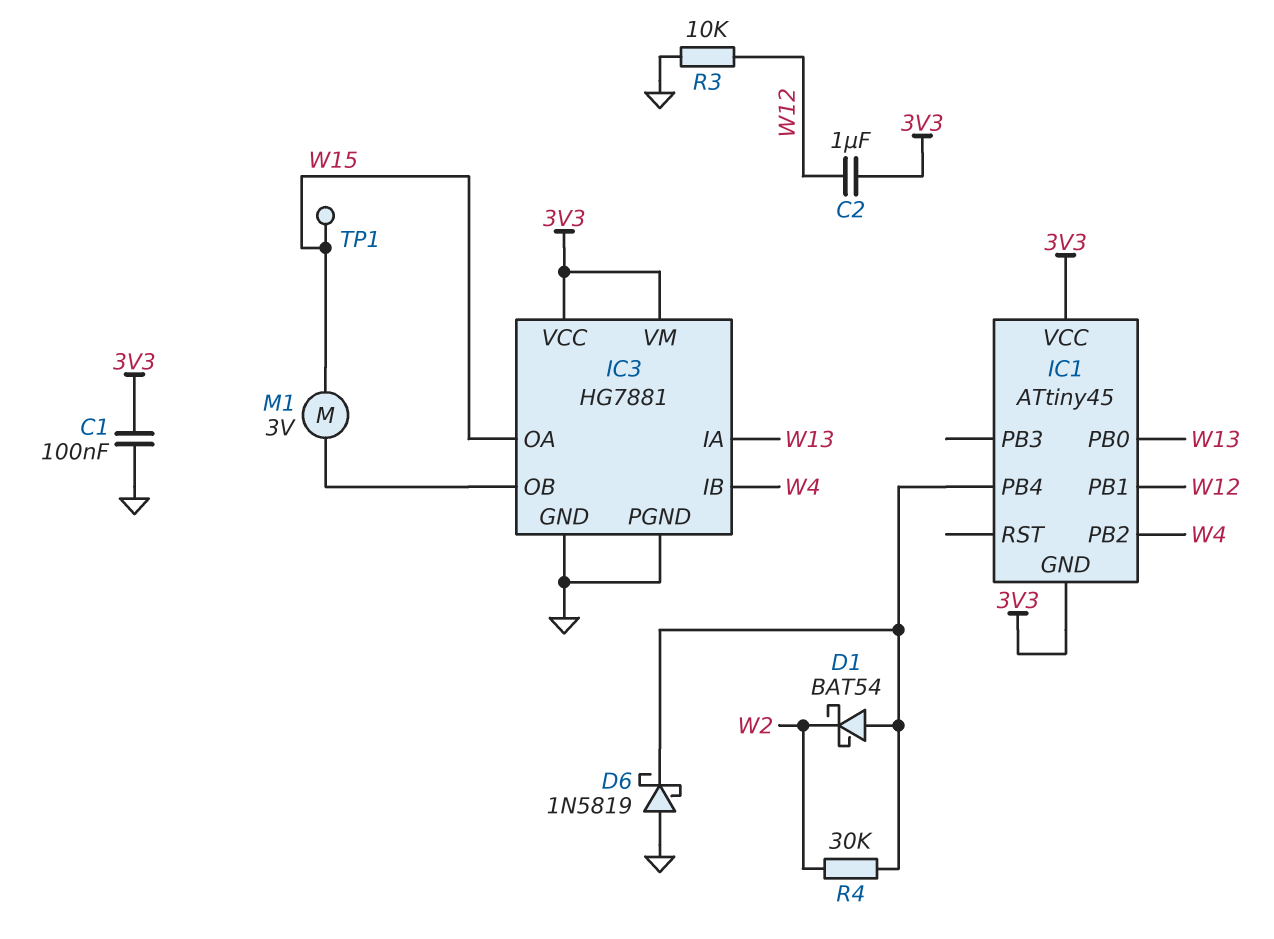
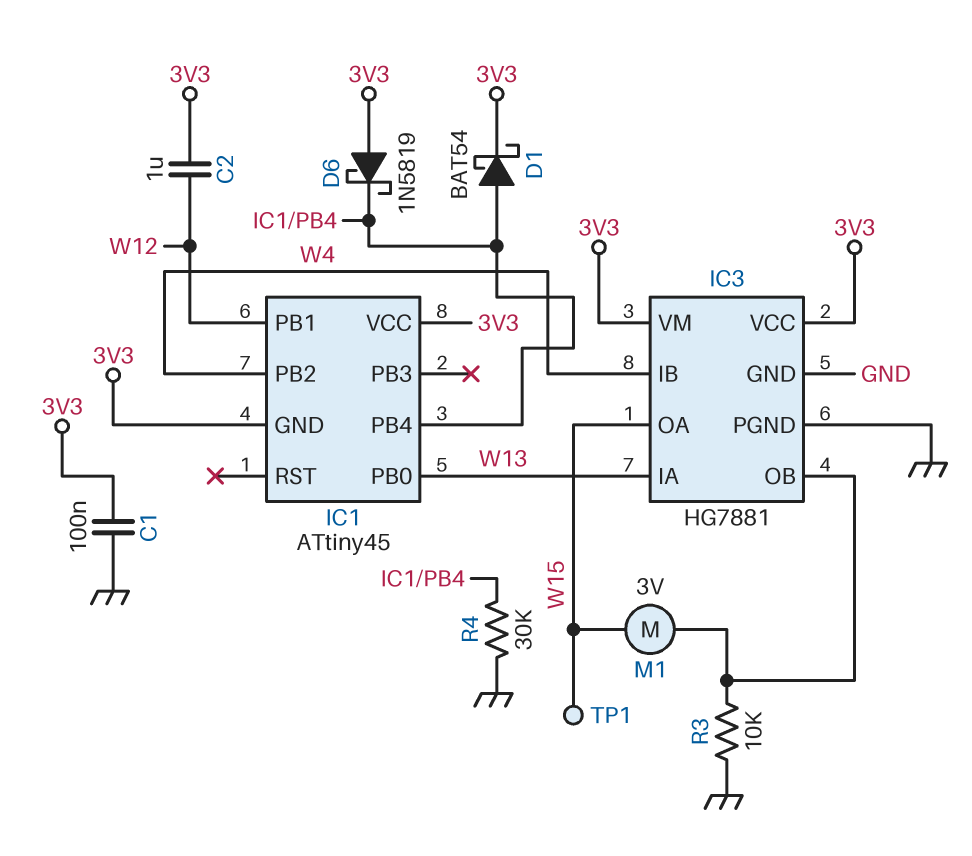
D1: schottky BAT54 (A IC1/PB4, K W2) -> schottky BAT54 (A IC1/PB4, K 3V3)
D6: schottky 1N5819 (A GND, K IC1/PB4) -> schottky 1N5819 (A 3V3, K IC1/PB4)
R3: 10k (GND, W12) -> 10k (GND, IC3/OB)
R4: 30k (IC1/PB4, W2) -> 30k (GND, IC1/PB4)

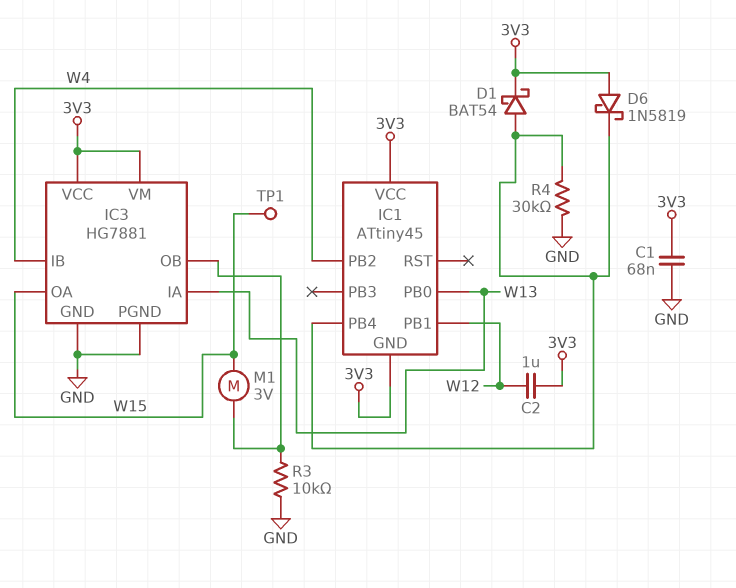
C1: 100nF (3V3, GND) -> 68nF (3V3, GND)

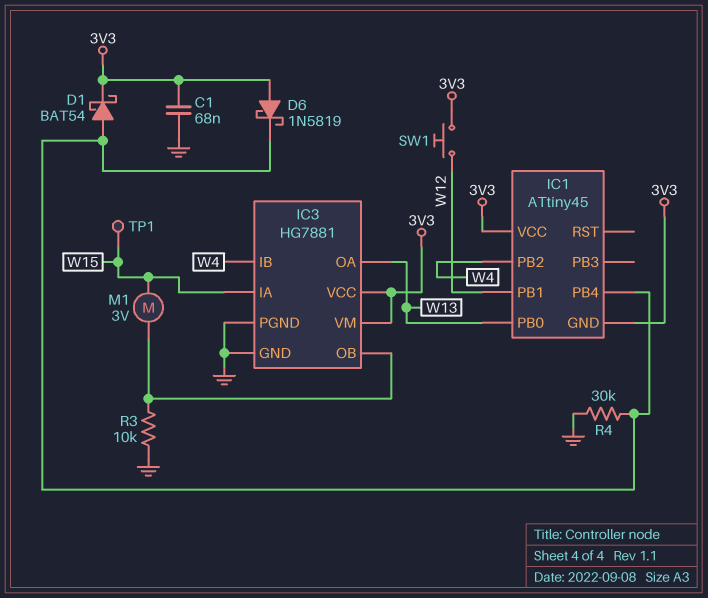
C2: 1uF (3V3, W12) -> none
IC3 pin IA: W13 -> W15
IC3 pin OA: W15 -> W13
SW1: none -> button (3V3, W12)

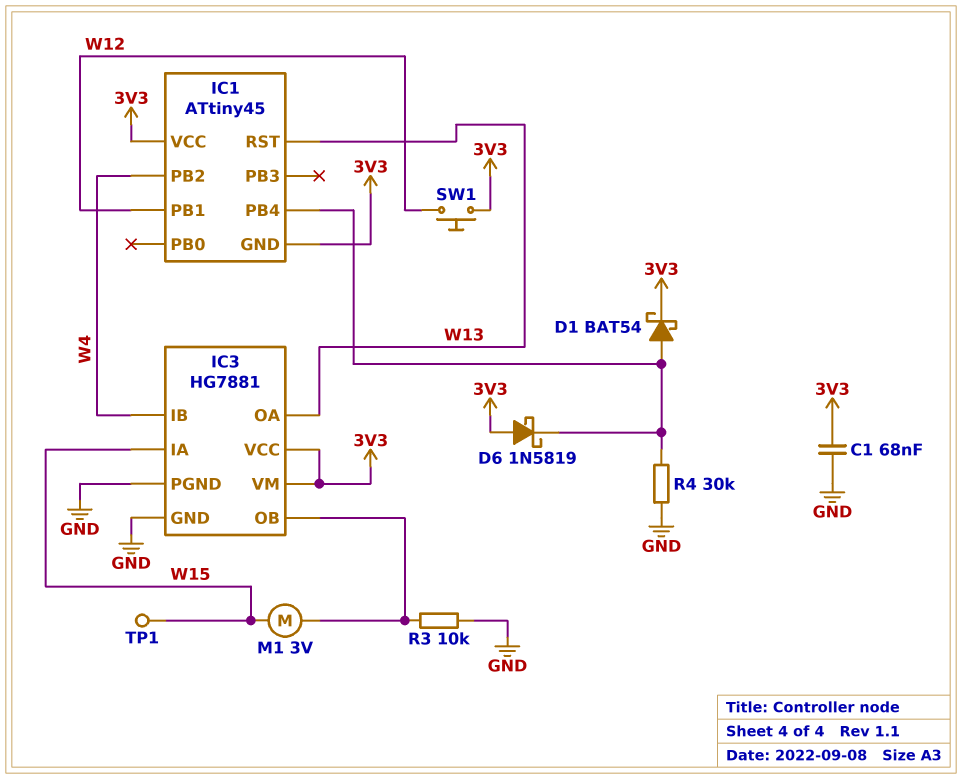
IC1 pin PB0: W13 -> none
IC1 pin RST: none -> W13

